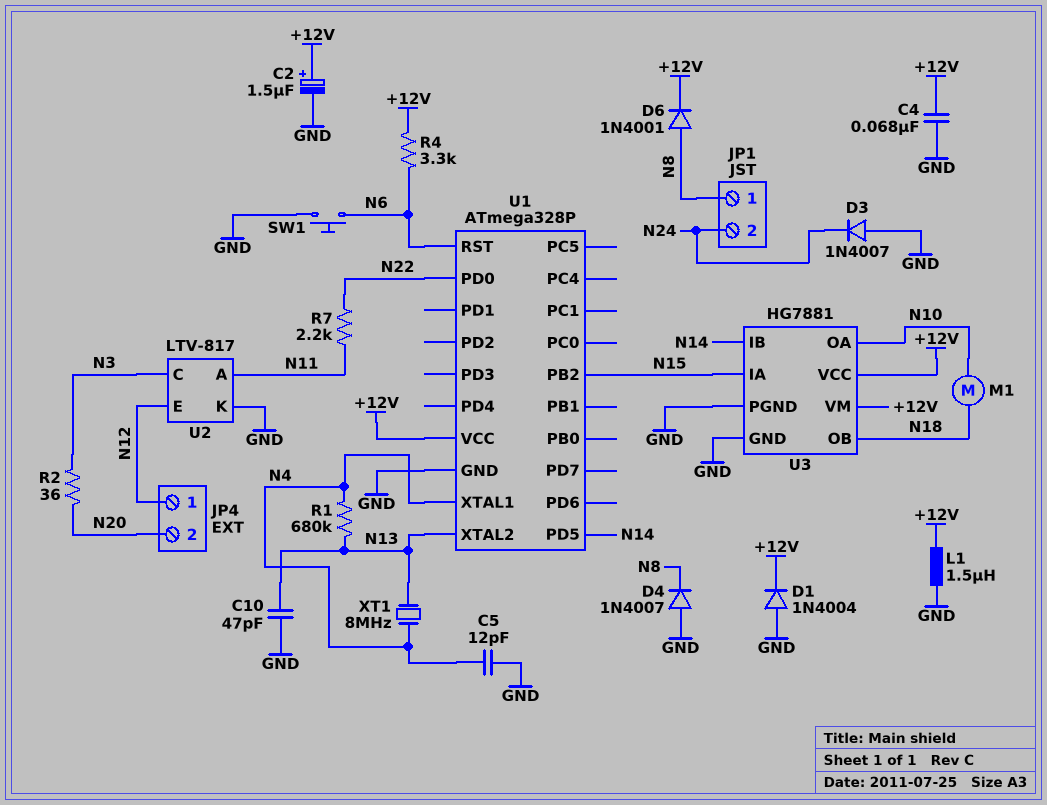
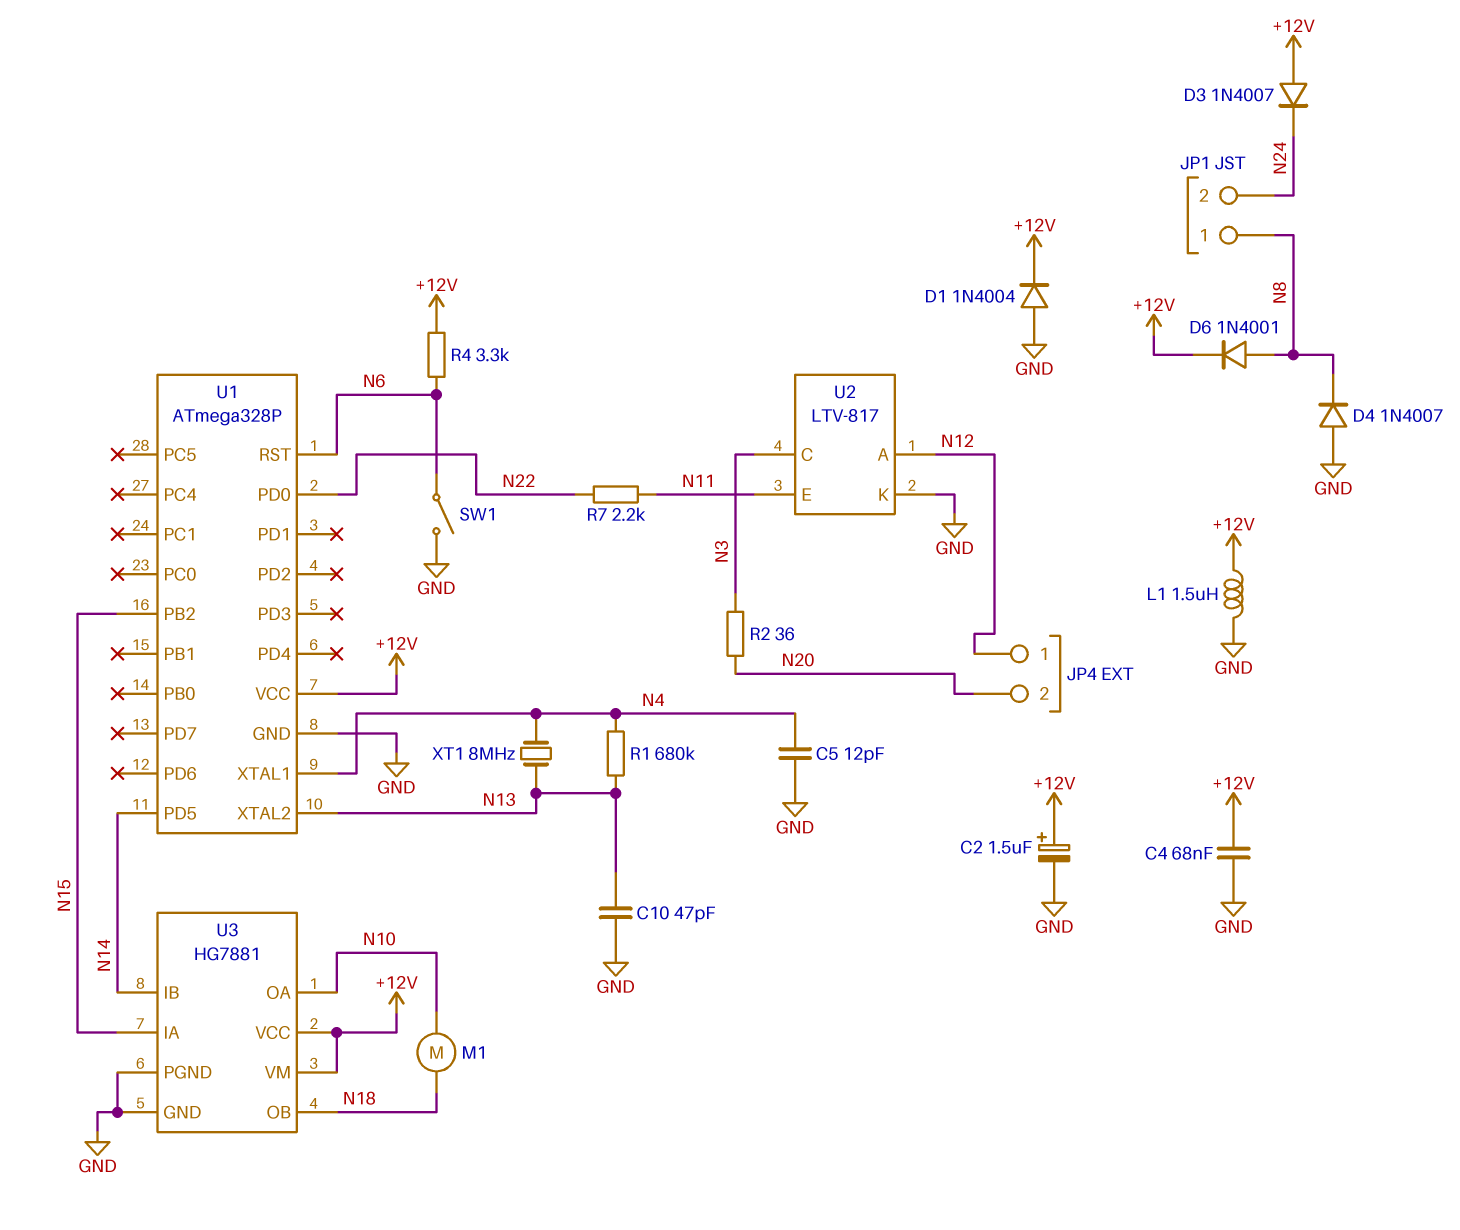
D3: diode 1N4007 (A GND, K N24) -> diode 1N4007 (A +12V, K N24)
SW1: button (GND, N6) -> switch (GND, N6)
U2 pin A: N11 -> N12
U2 pin E: N12 -> N11

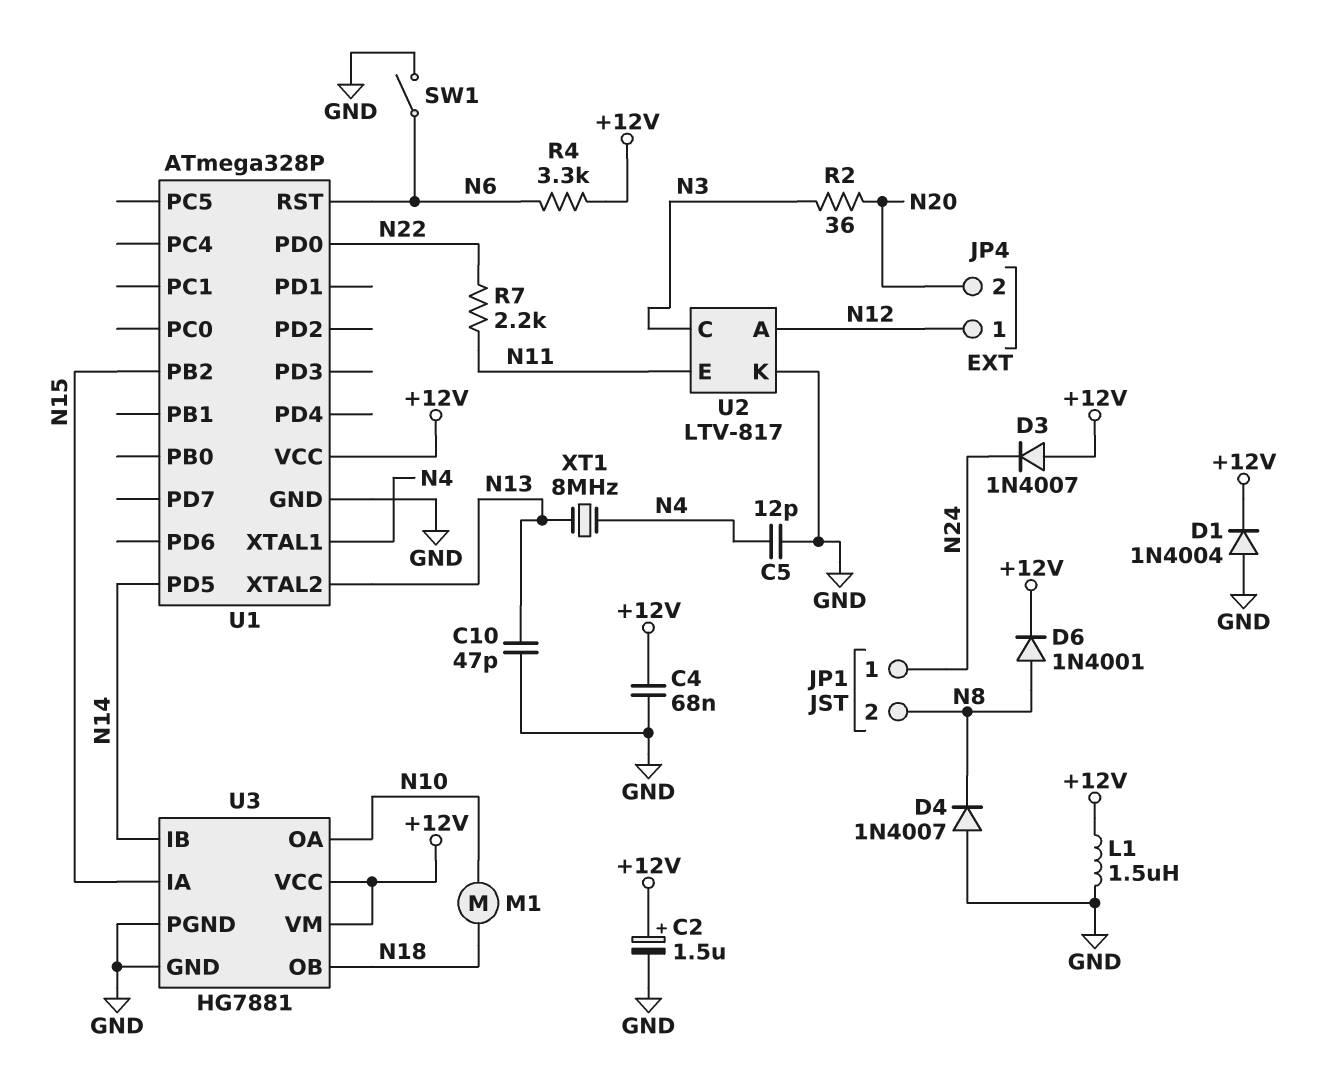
JP1 pin 1: N8 -> N24
JP1 pin 2: N24 -> N8
R1: 680k (N4, N13) -> none

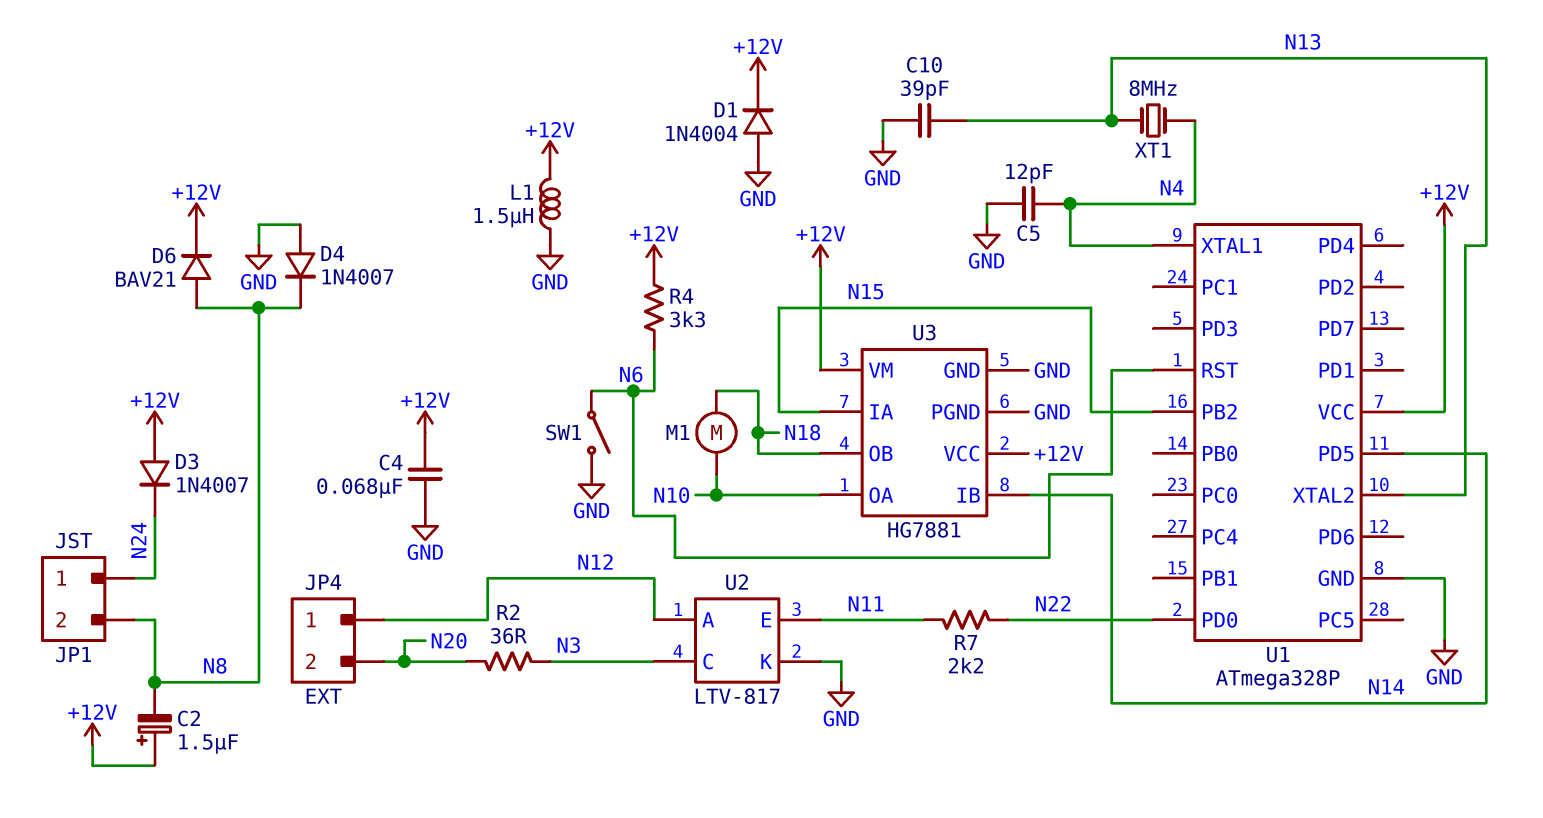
C2: 1.5uF (plus +12V, minus GND) -> 1.5uF (plus +12V, minus N8)
C10: 47pF (GND, N13) -> 39pF (GND, N13)
D6: diode 1N4001 (A N8, K +12V) -> diode BAV21 (A N8, K +12V)

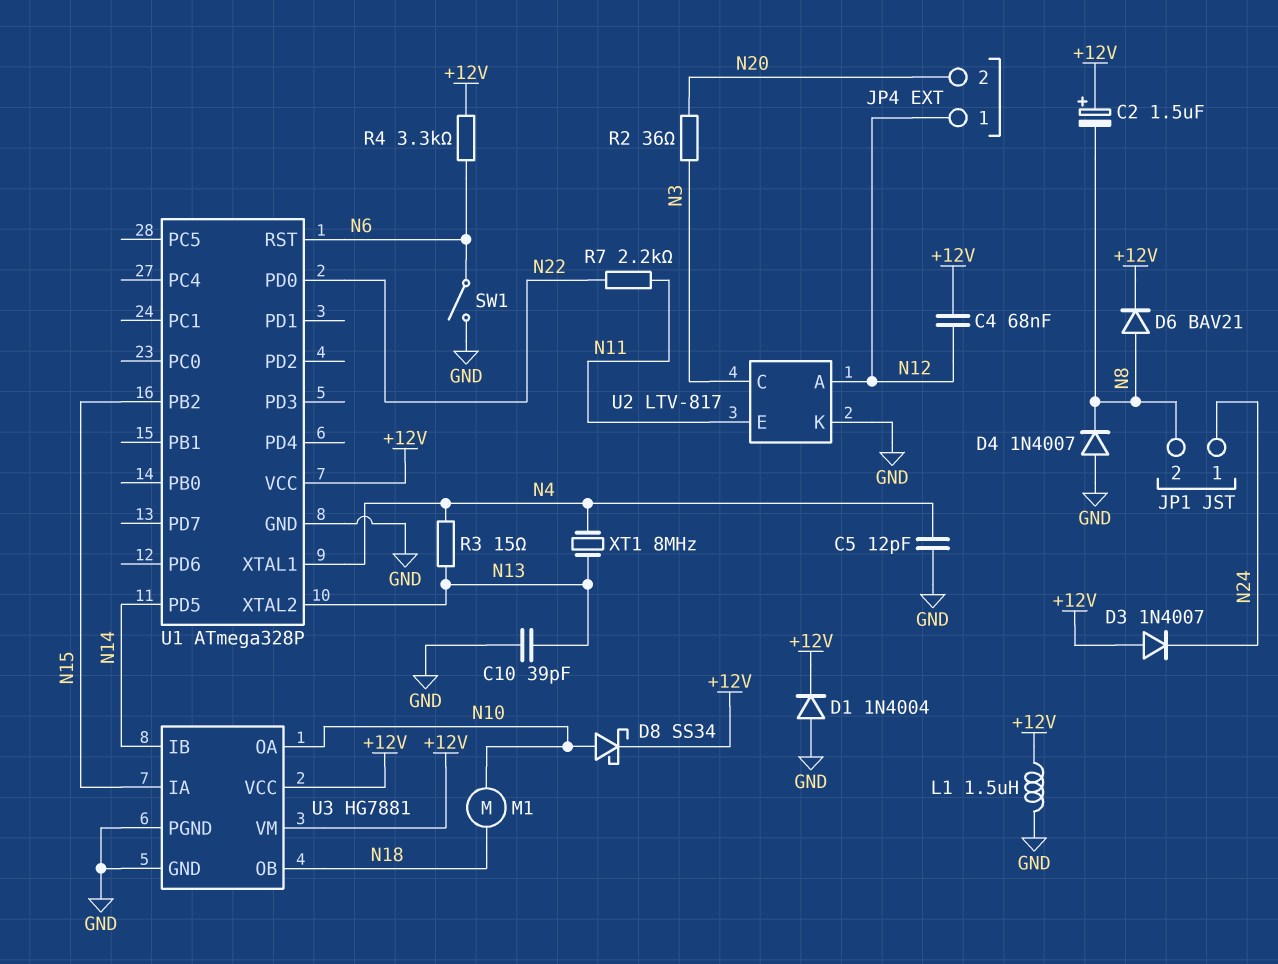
C4: 68nF (+12V, GND) -> 68nF (+12V, N12)
D8: none -> schottky SS34 (A N10, K +12V)
R3: none -> 15 (N4, N13)

